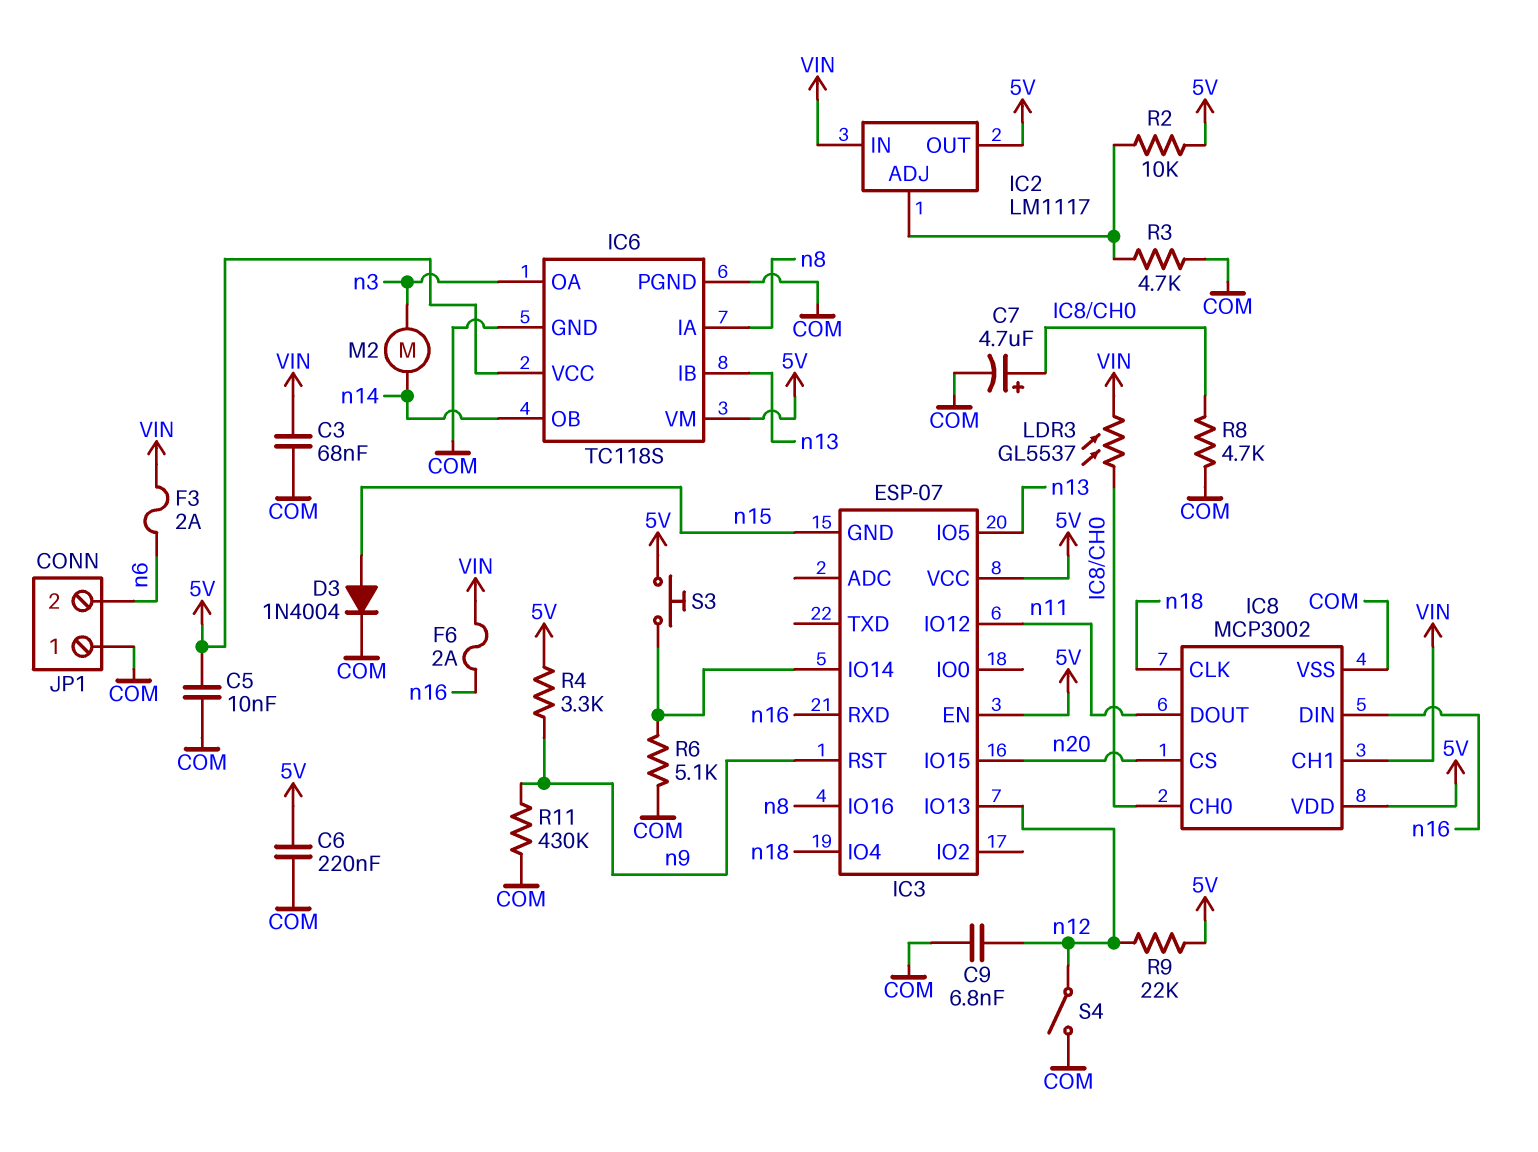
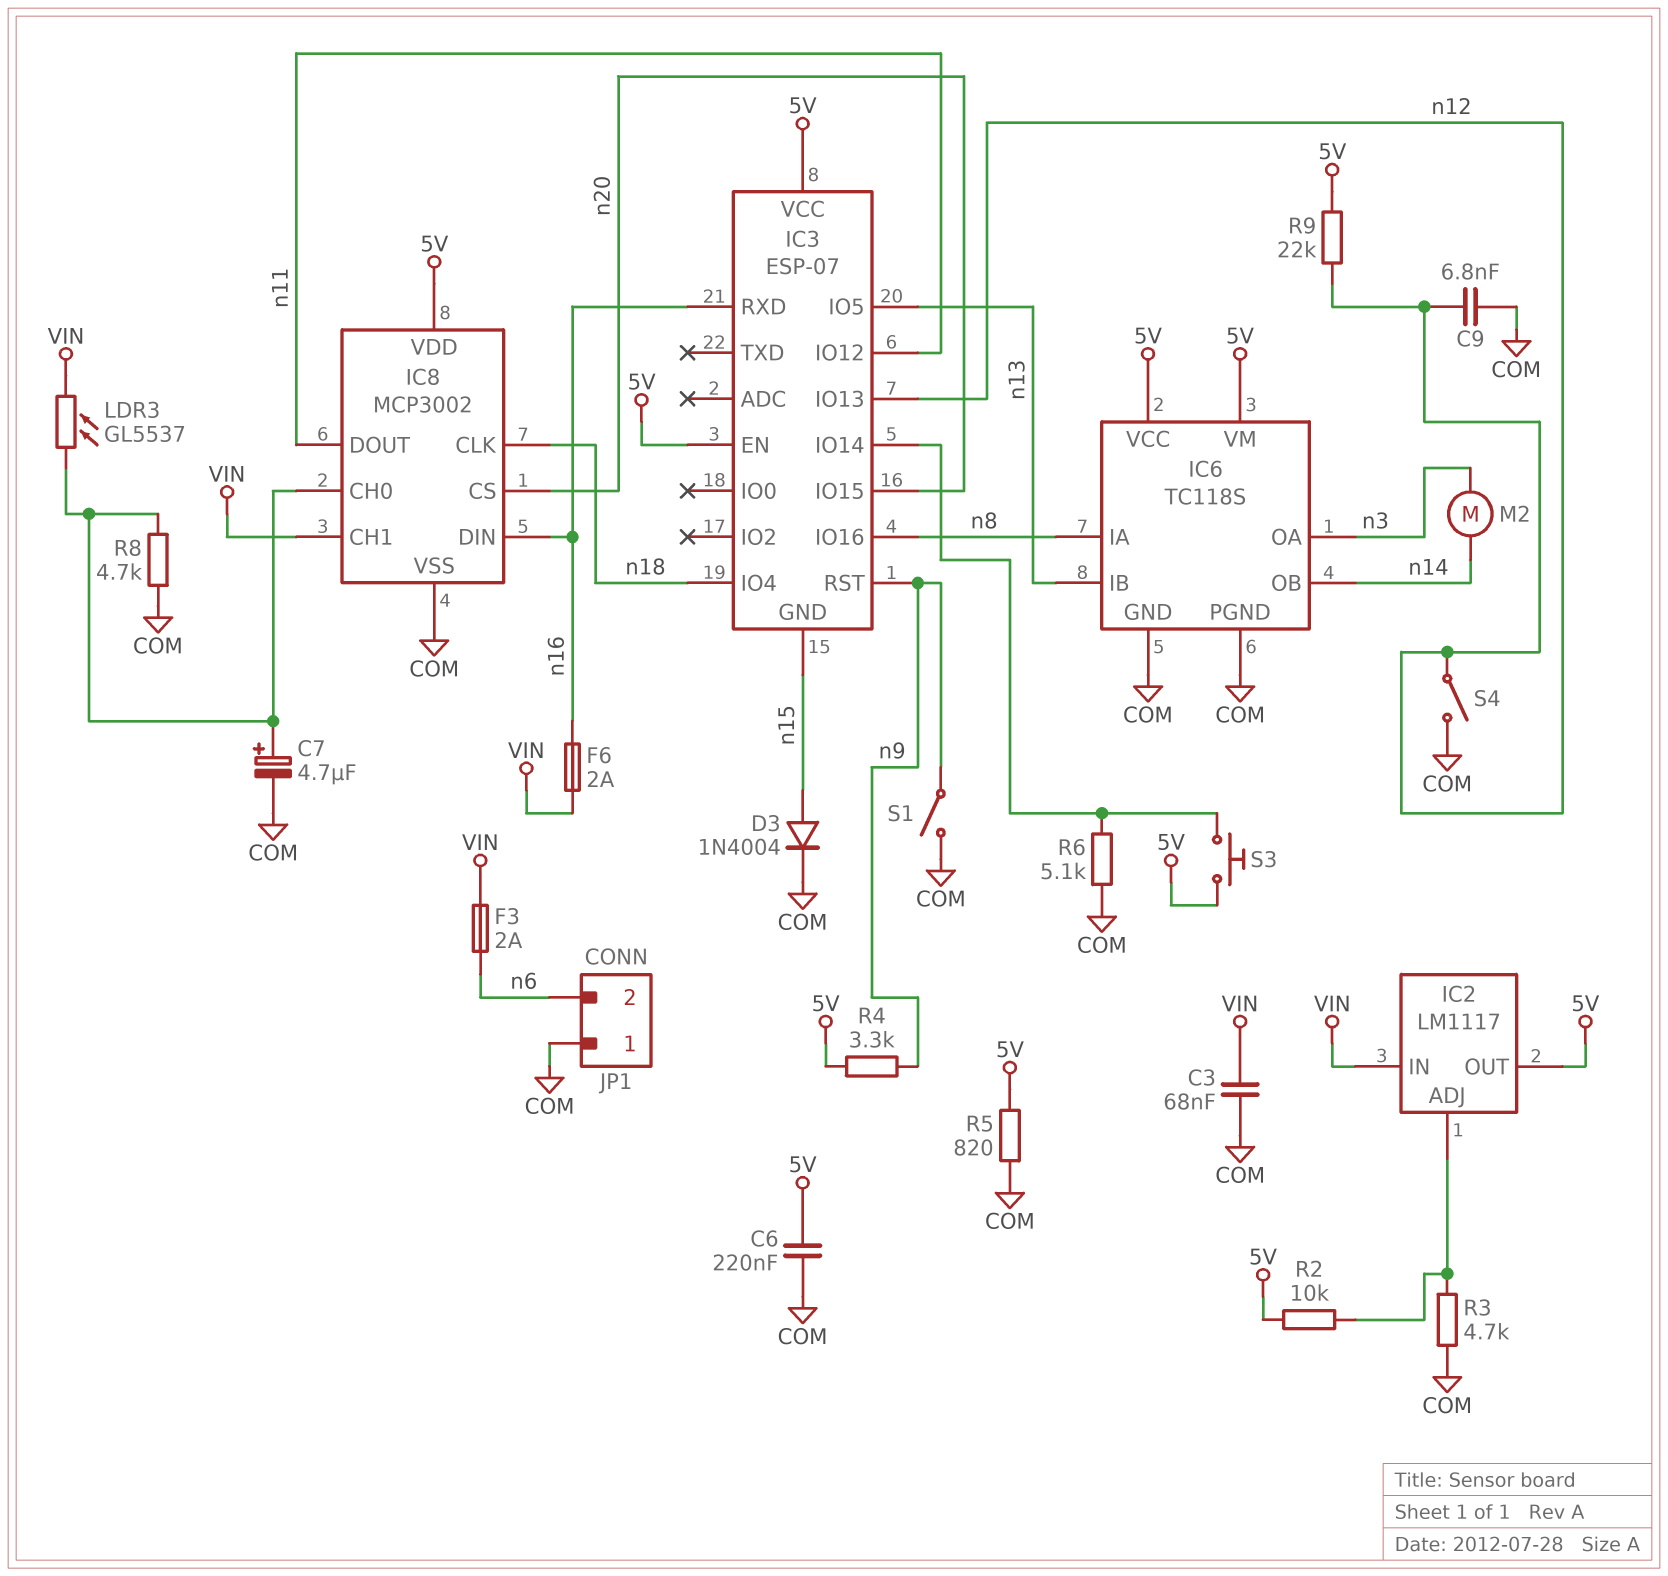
C5: 10nF (5V, COM) -> none
R5: none -> 820 (5V, COM)
R11: 430k (COM, n9) -> none
S1: none -> switch (COM, n9)

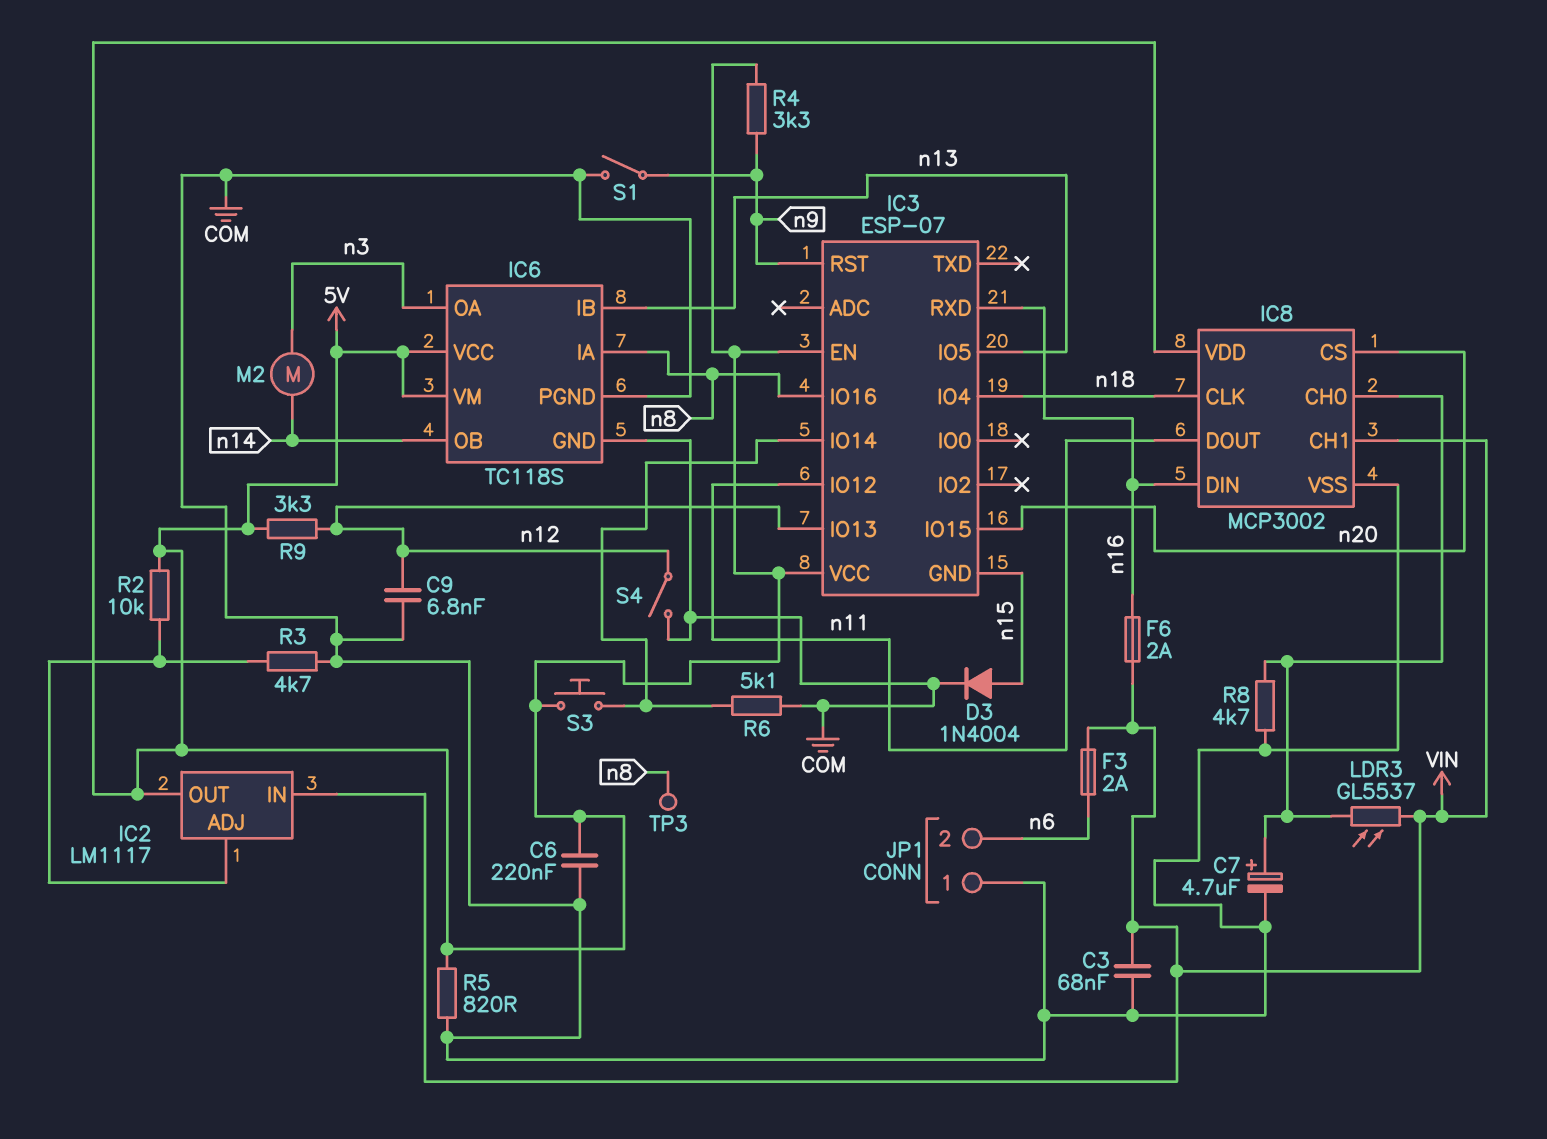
R9: 22k (5V, n12) -> 3.3k (5V, n12)
TP3: none -> test point (n8)

